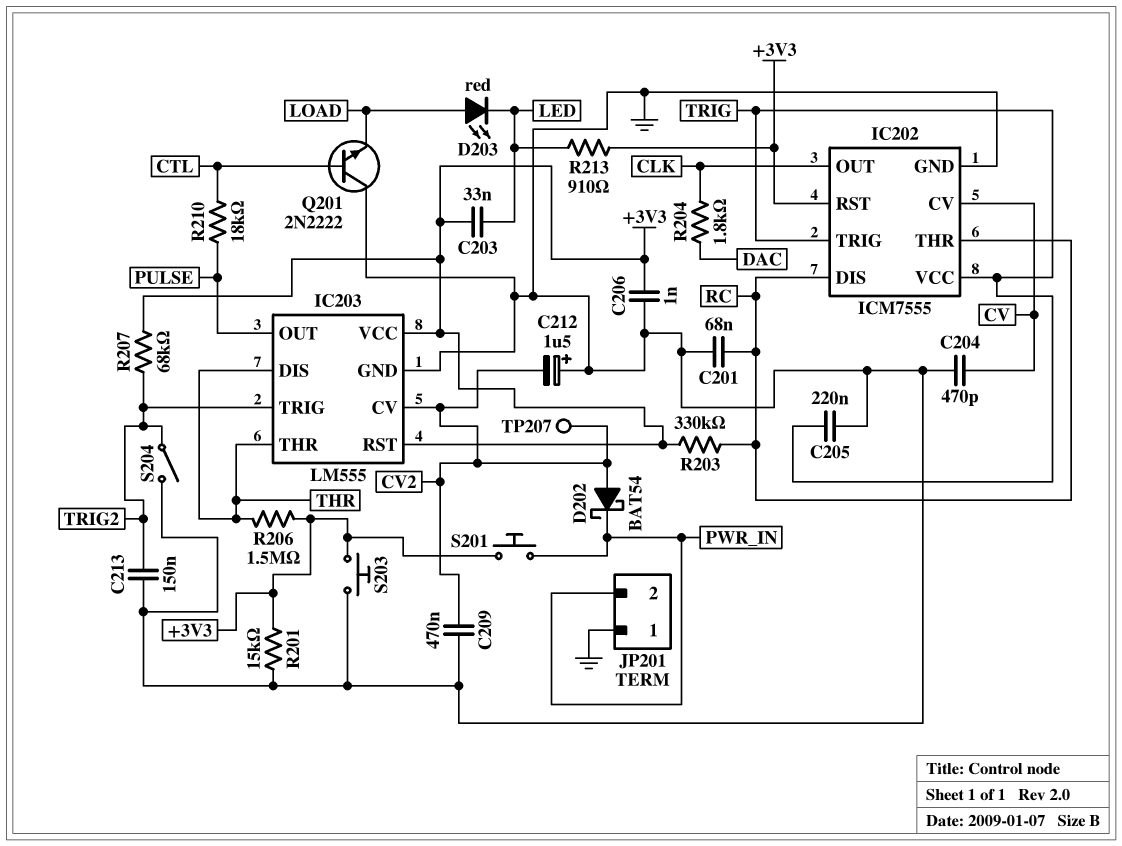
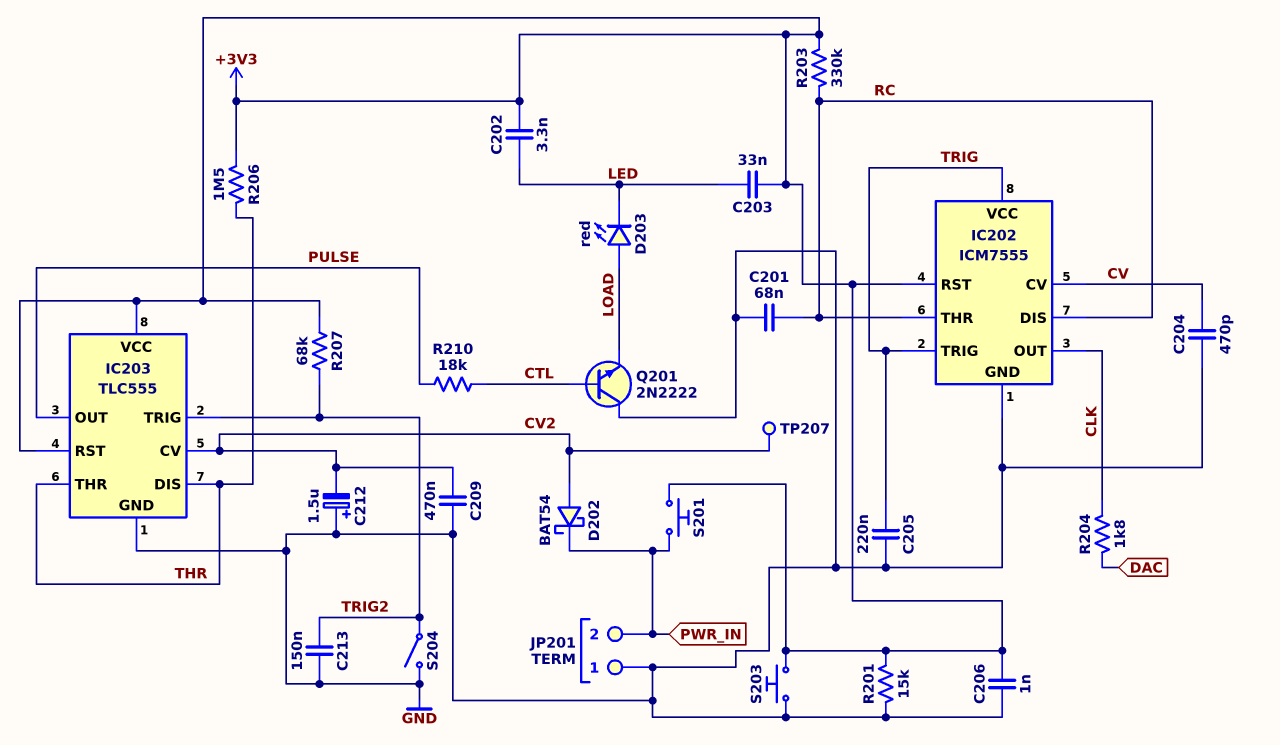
C202: none -> 3.3nF (+3V3, LED)
IC203: LM555 -> TLC555
R213: 910 (+3V3, LED) -> none

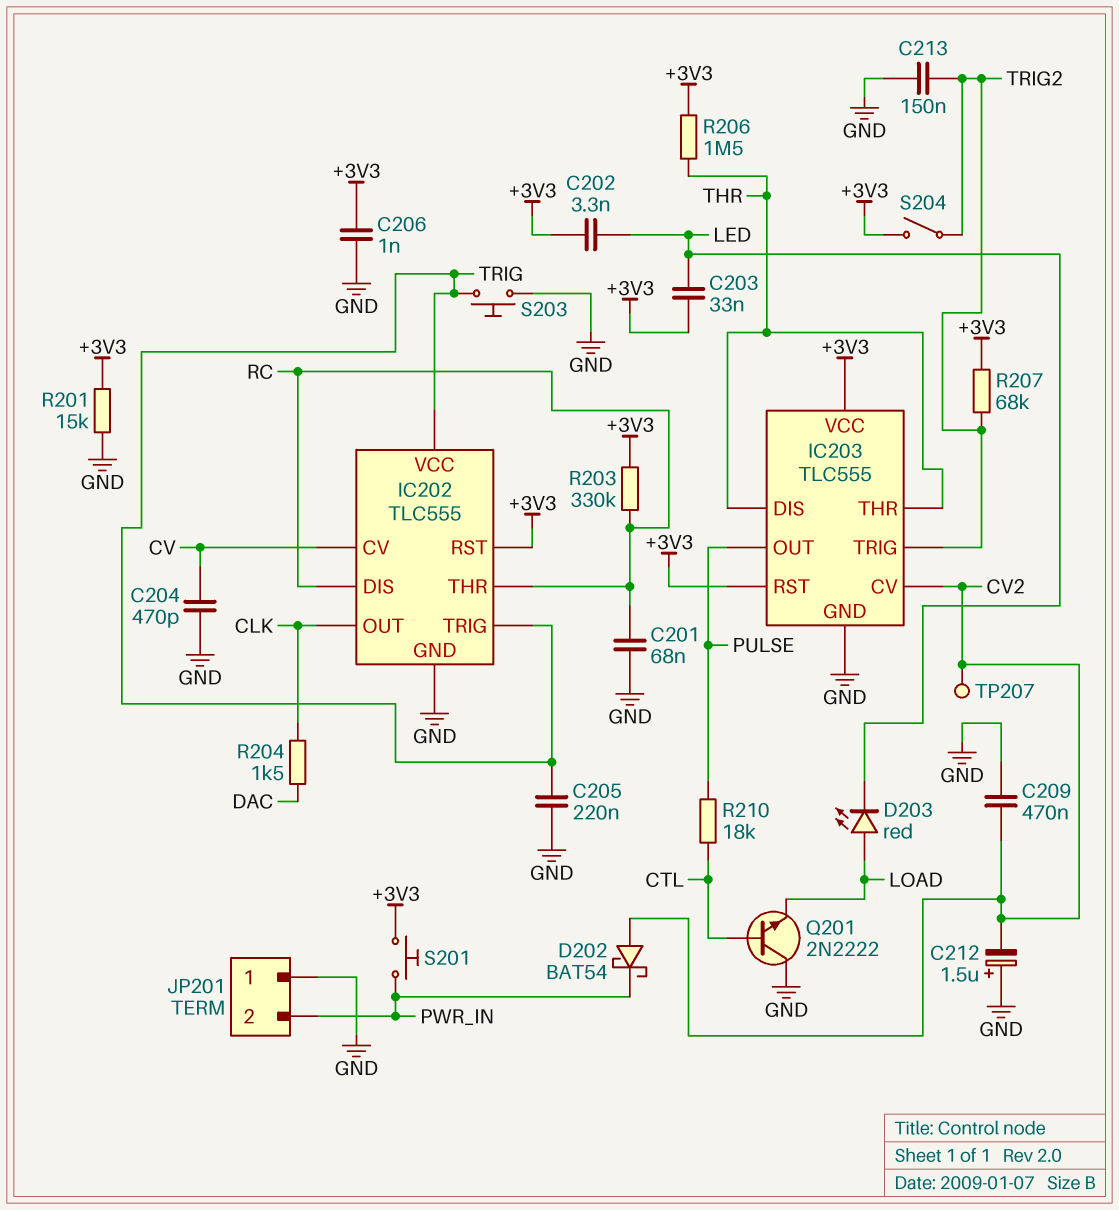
IC202: ICM7555 -> TLC555
R204: 1.8k (CLK, DAC) -> 1.5k (CLK, DAC)
S203: button (+3V3, GND) -> button (GND, TRIG)
S204: switch (GND, TRIG2) -> switch (+3V3, TRIG2)

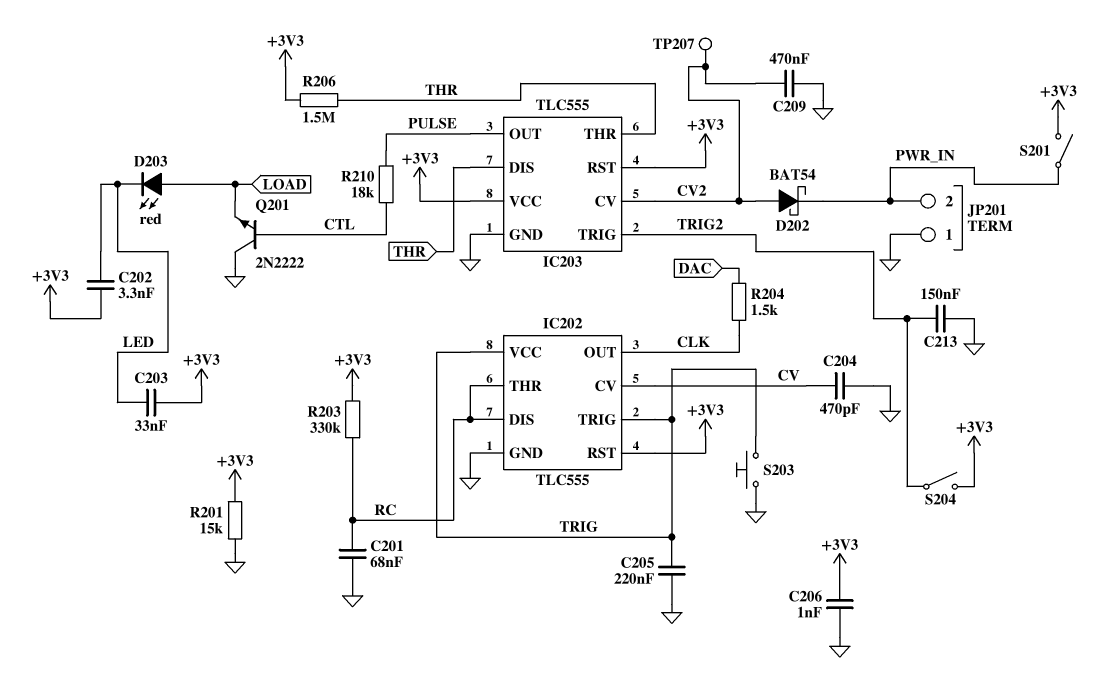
C212: 1.5uF (plus GND, minus CV2) -> none
R207: 68k (+3V3, TRIG2) -> none
S201: button (+3V3, PWR_IN) -> switch (+3V3, PWR_IN)

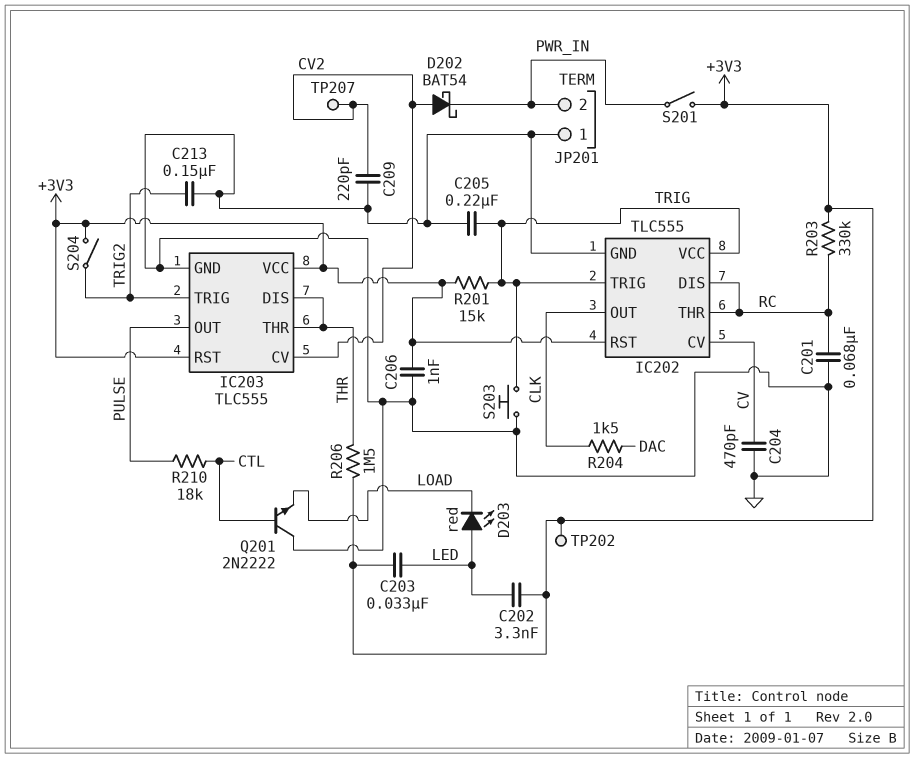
C209: 470nF (CV2, GND) -> 220pF (CV2, GND)
D203: LED red (A LOAD, K LED) -> LED red (A LED, K LOAD)
R201: 15k (+3V3, GND) -> 15k (+3V3, TRIG)
TP202: none -> test point (+3V3)

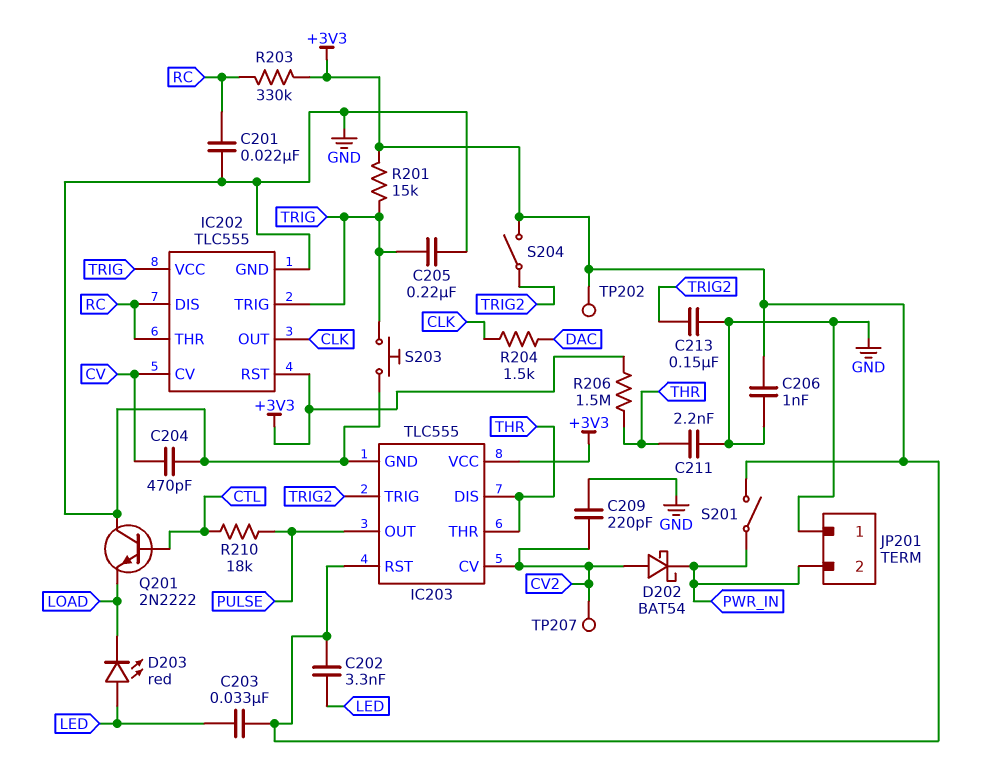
C201: 68nF (GND, RC) -> 22nF (GND, RC)
C211: none -> 2.2nF (GND, THR)

